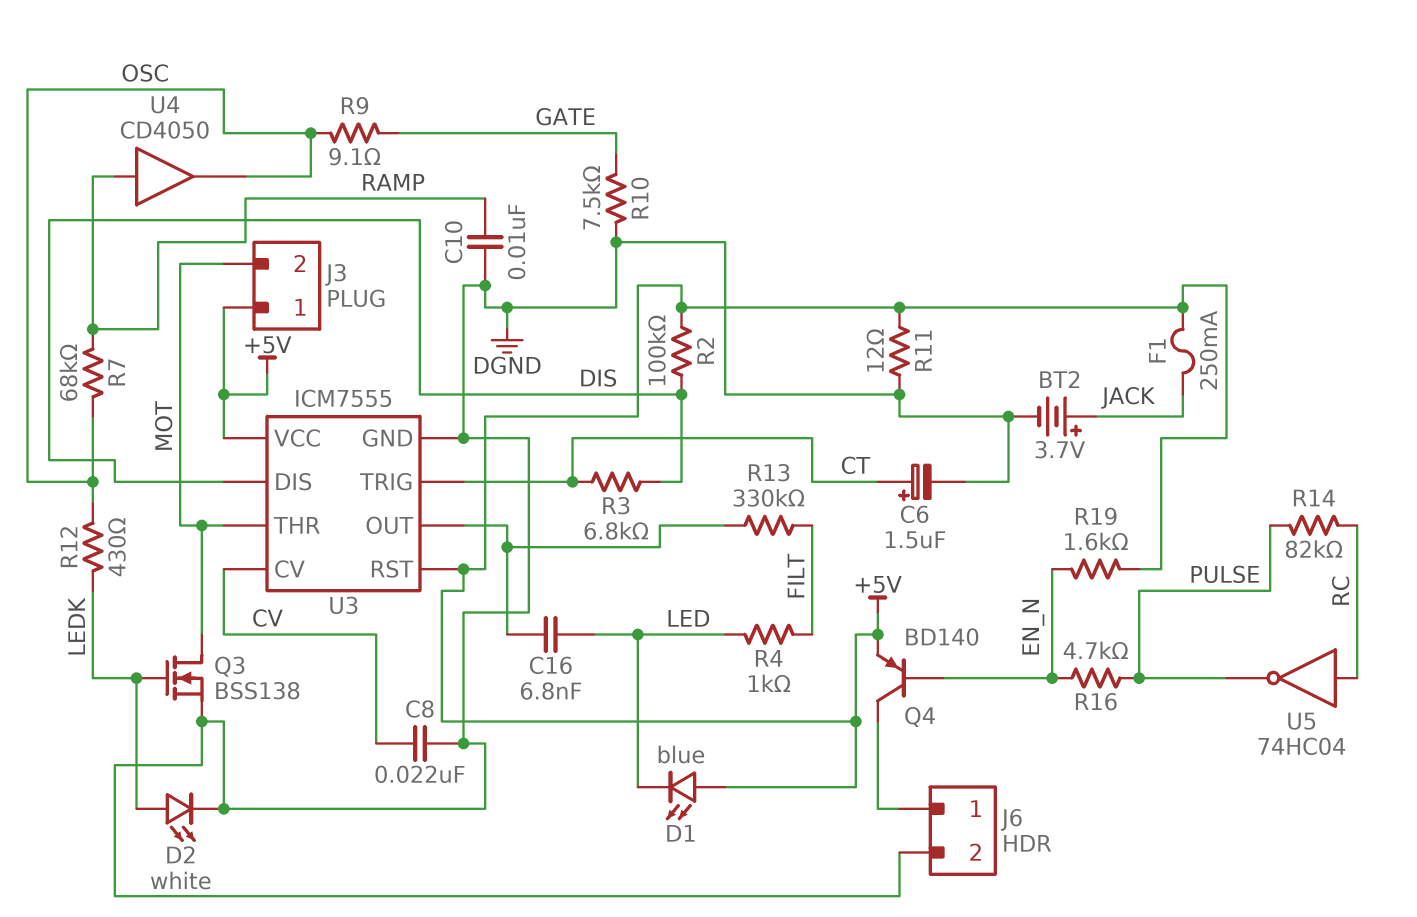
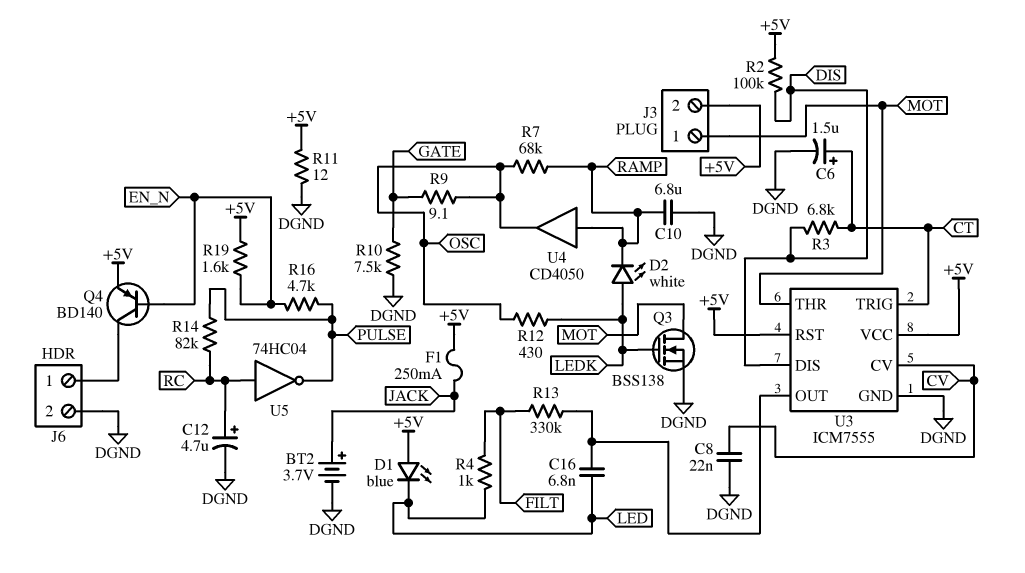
C10: 10nF (DGND, RAMP) -> 6.8uF (DGND, RAMP)
C12: none -> 4.7uF (plus RC, minus DGND)
D2: LED white (A LEDK, K DGND) -> LED white (A LEDK, K RAMP)
J3 pin 1: +5V -> MOT
J3 pin 2: MOT -> +5V

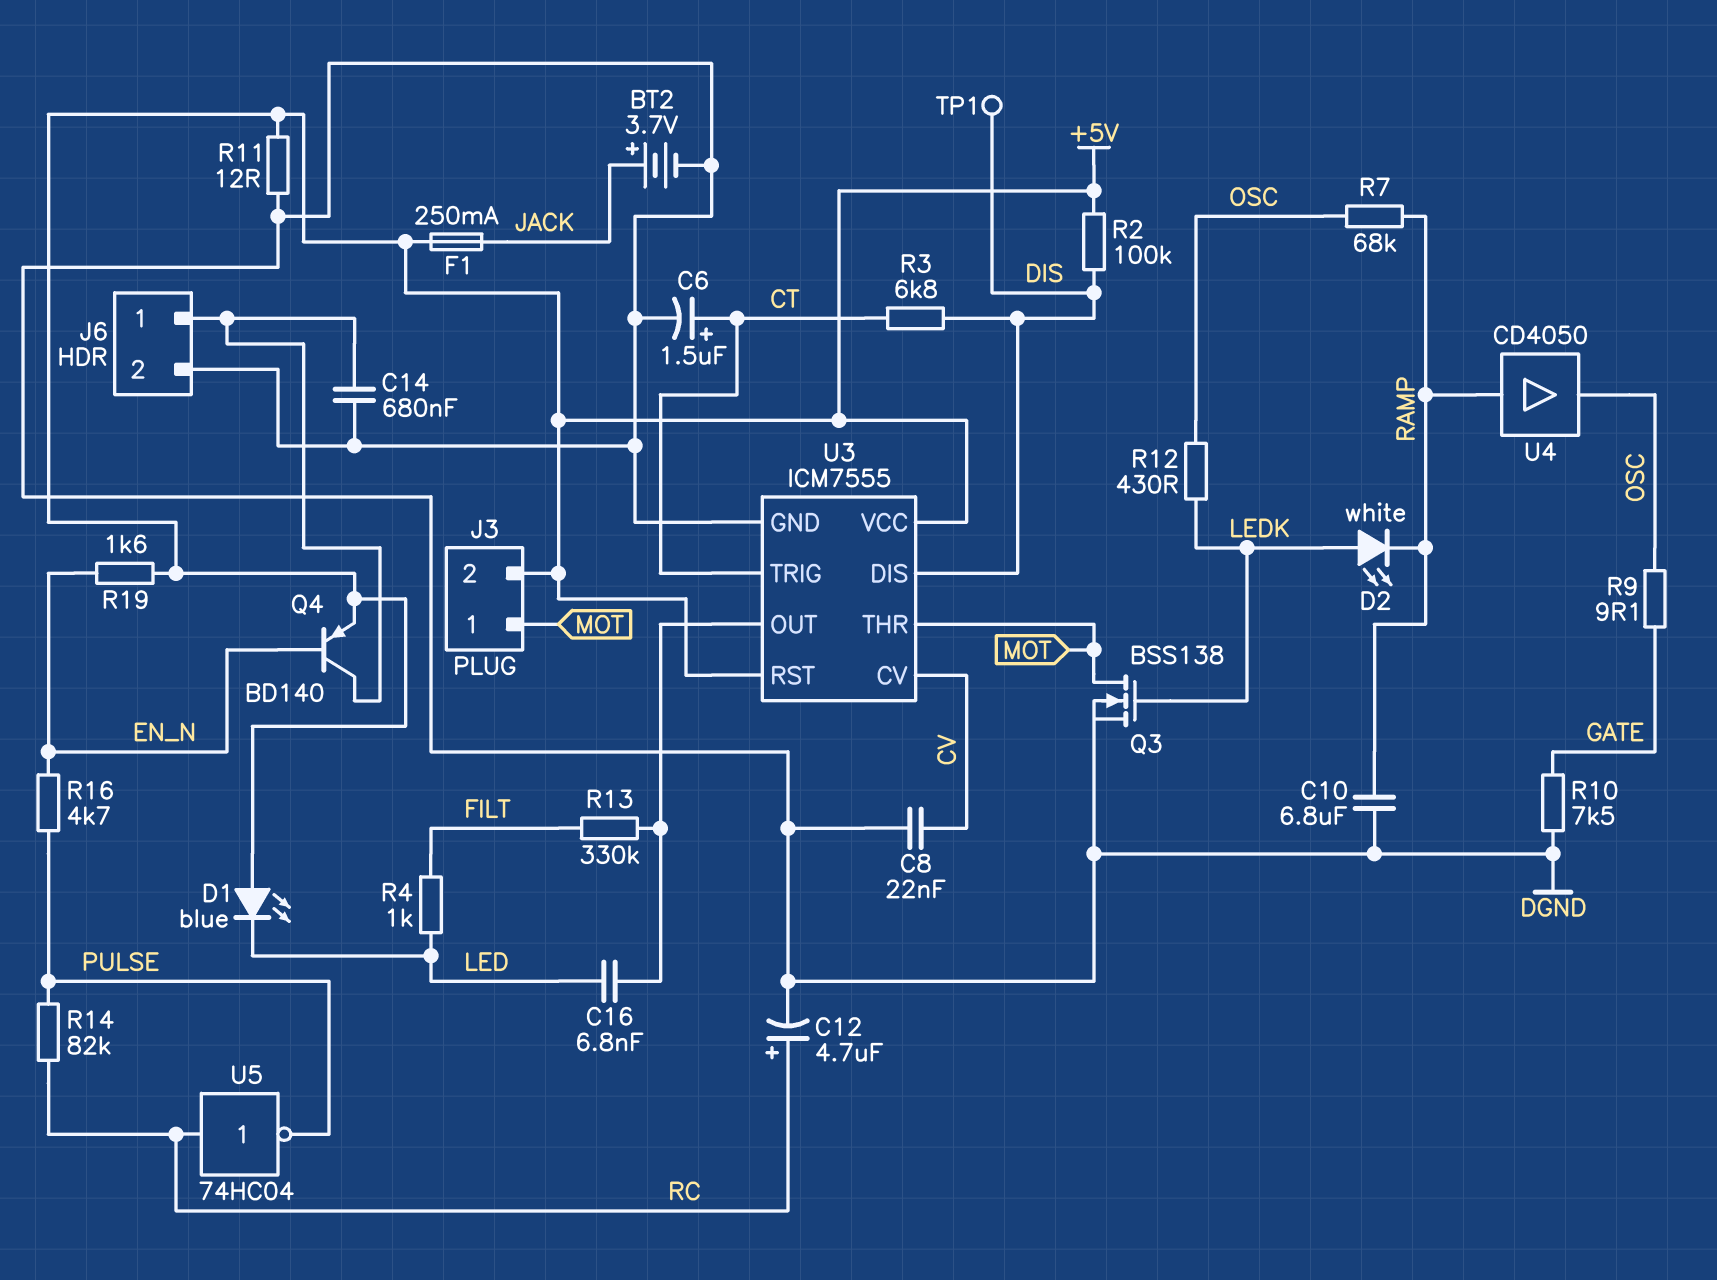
C14: none -> 680nF (DGND, J6/1)
TP1: none -> test point (DIS)

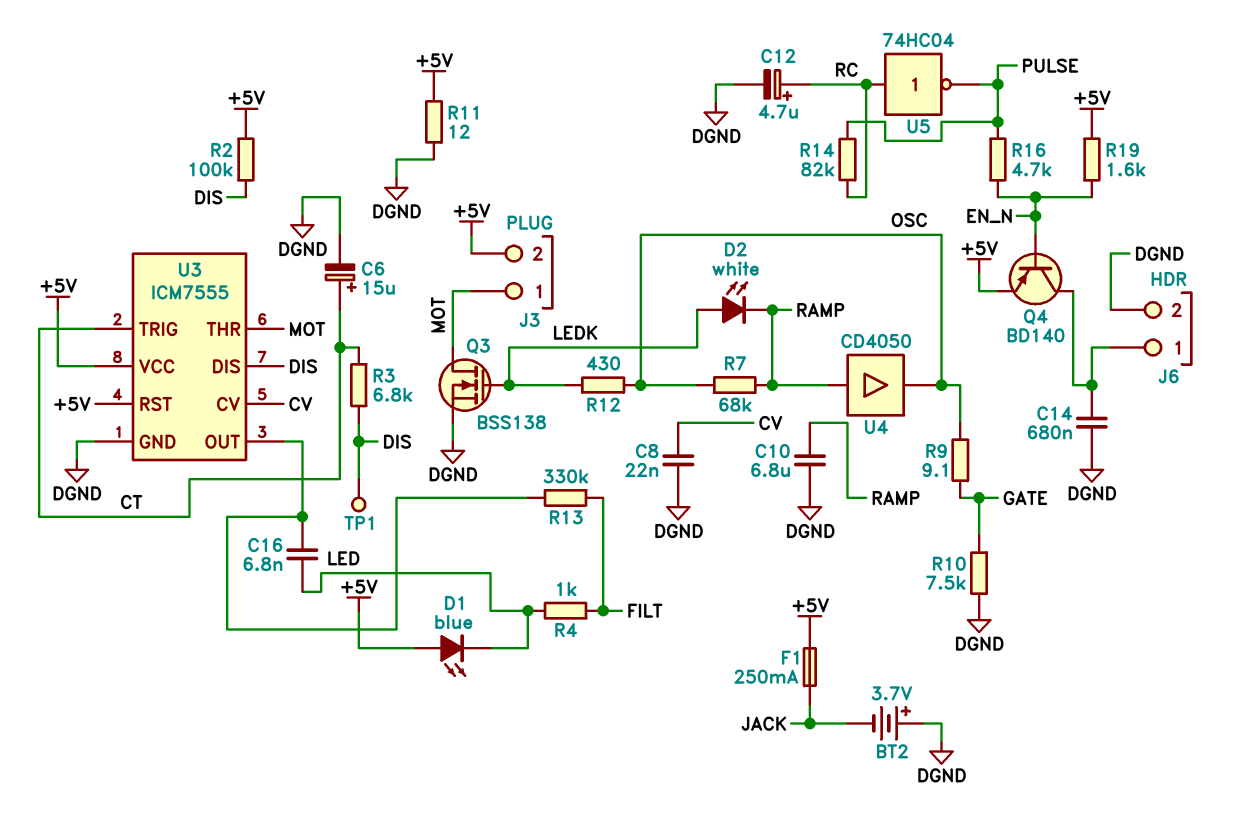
BT2: 3.7V (plus JACK, minus DGND) -> 3.7V (plus DGND, minus JACK)
C6: 1.5uF (plus CT, minus DGND) -> 15uF (plus CT, minus DGND)

